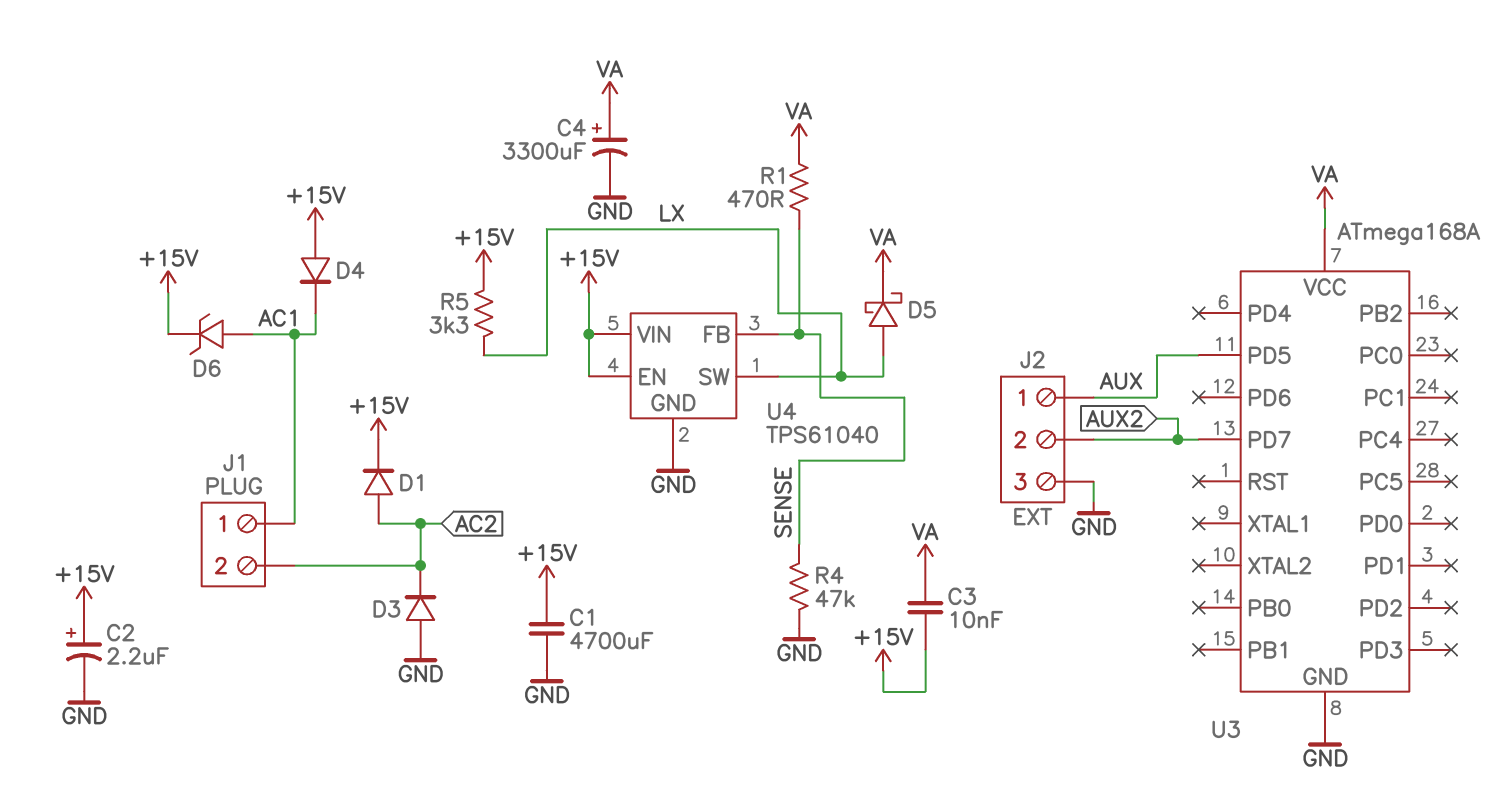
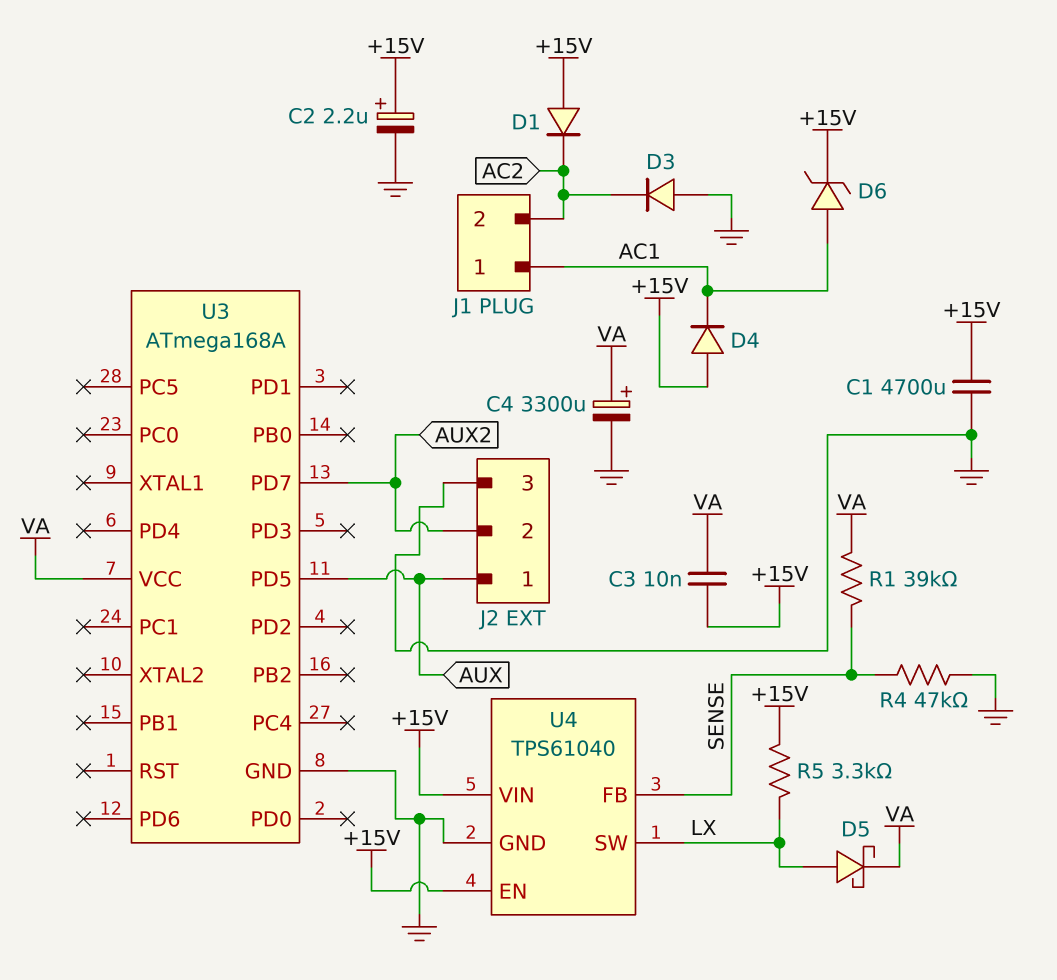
D1: diode (A AC2, K +15V) -> diode (A +15V, K AC2)
R1: 470 (SENSE, VA) -> 39k (SENSE, VA)

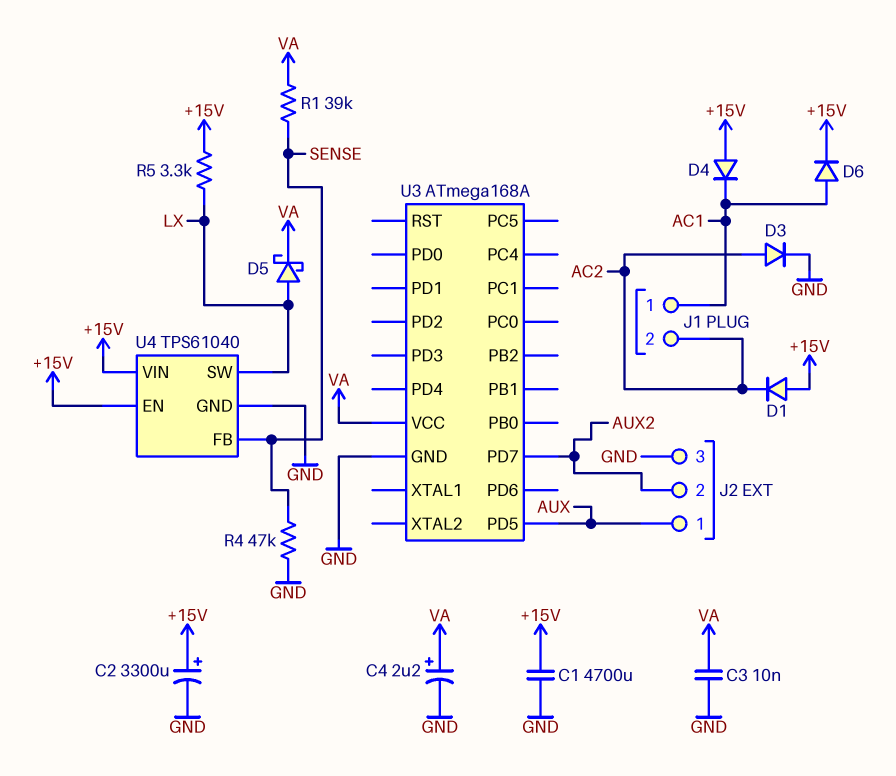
C2: 2.2uF (plus +15V, minus GND) -> 3300uF (plus +15V, minus GND)
C3: 10nF (+15V, VA) -> 10nF (GND, VA)
C4: 3300uF (plus VA, minus GND) -> 2.2uF (plus VA, minus GND)
D3: diode (A GND, K AC2) -> diode (A AC2, K GND)
D6: zener (A AC1, K +15V) -> diode (A AC1, K +15V)

